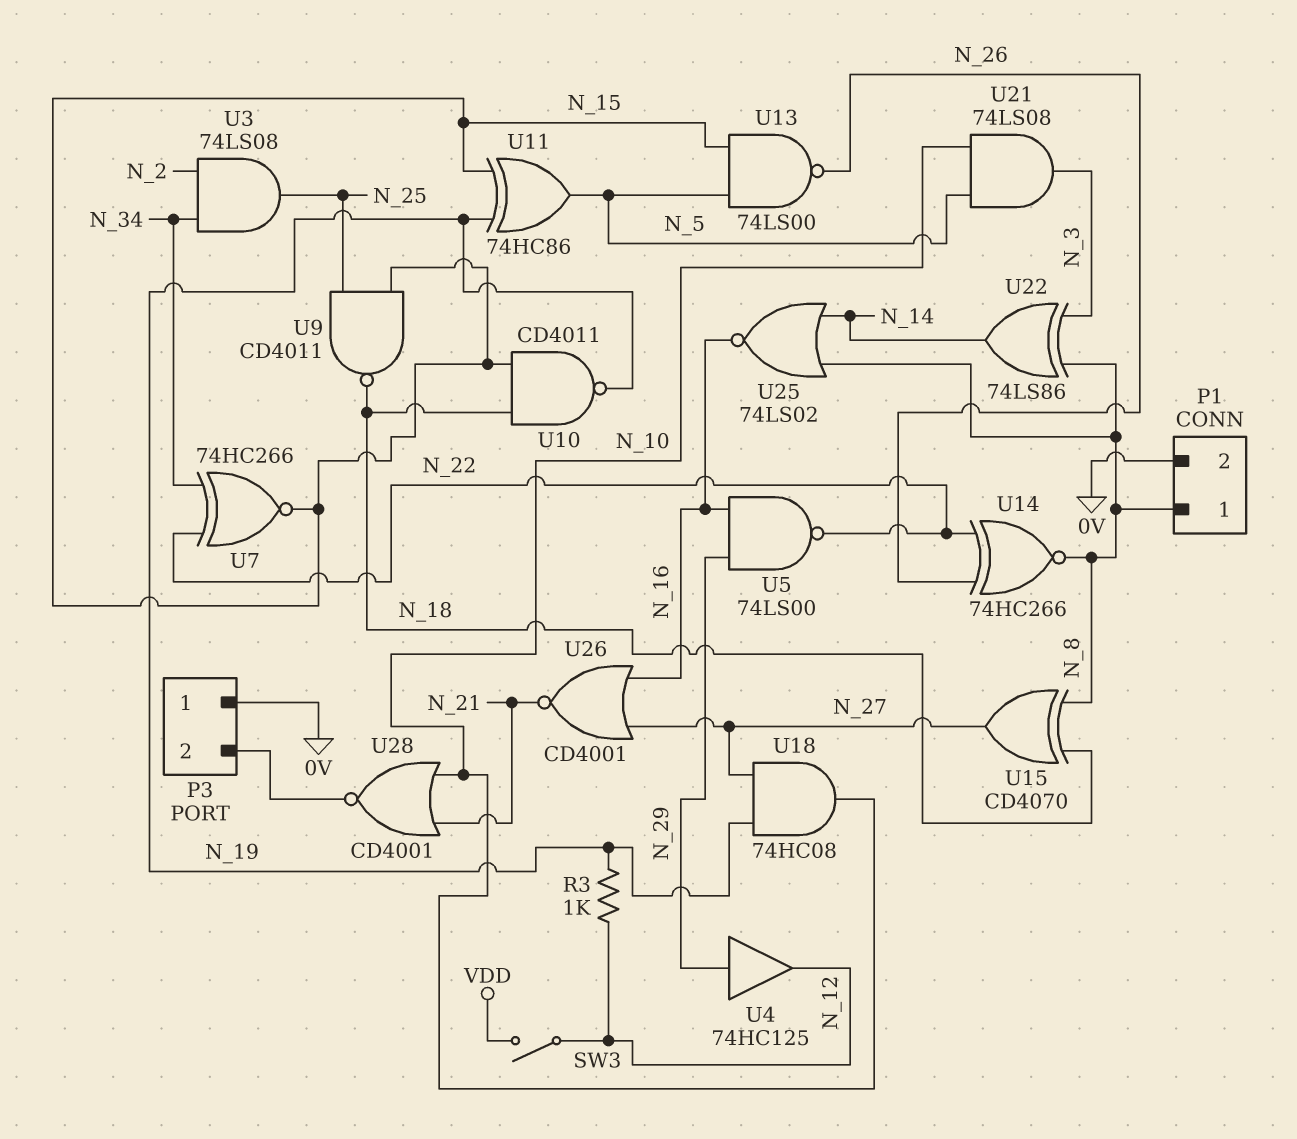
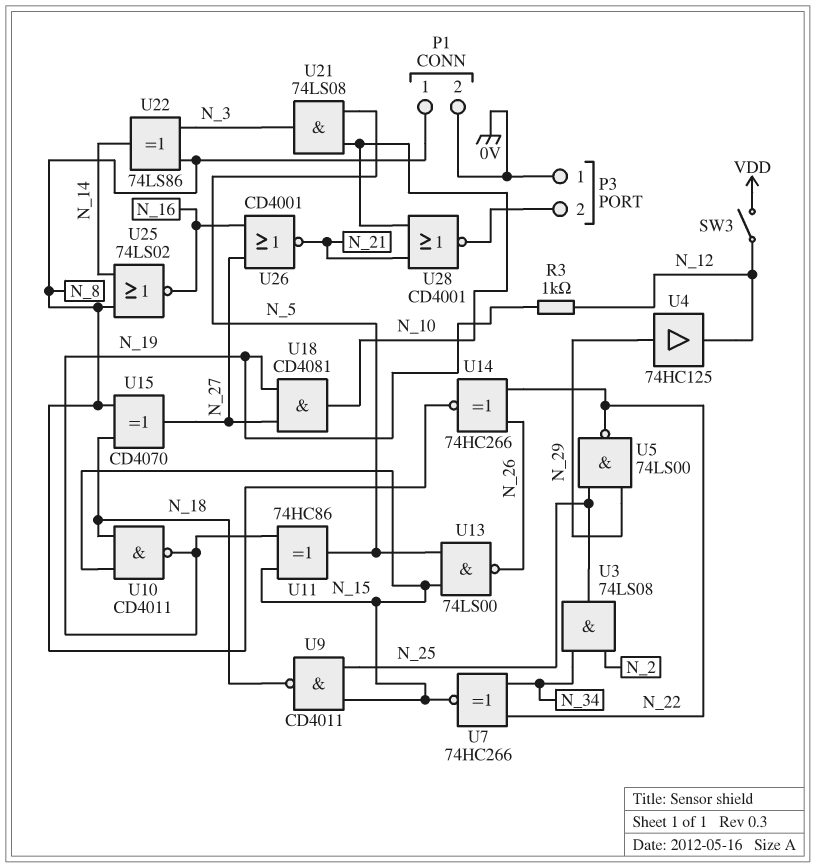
U5: NAND 74LS00 (in N_16, in N_29, out N_22) -> NAND 74LS00 (in N_25, in N_29, out N_22)
U18: AND 74HC08 (in N_19, in N_27, out N_10) -> AND CD4081 (in N_19, in N_27, out N_10)

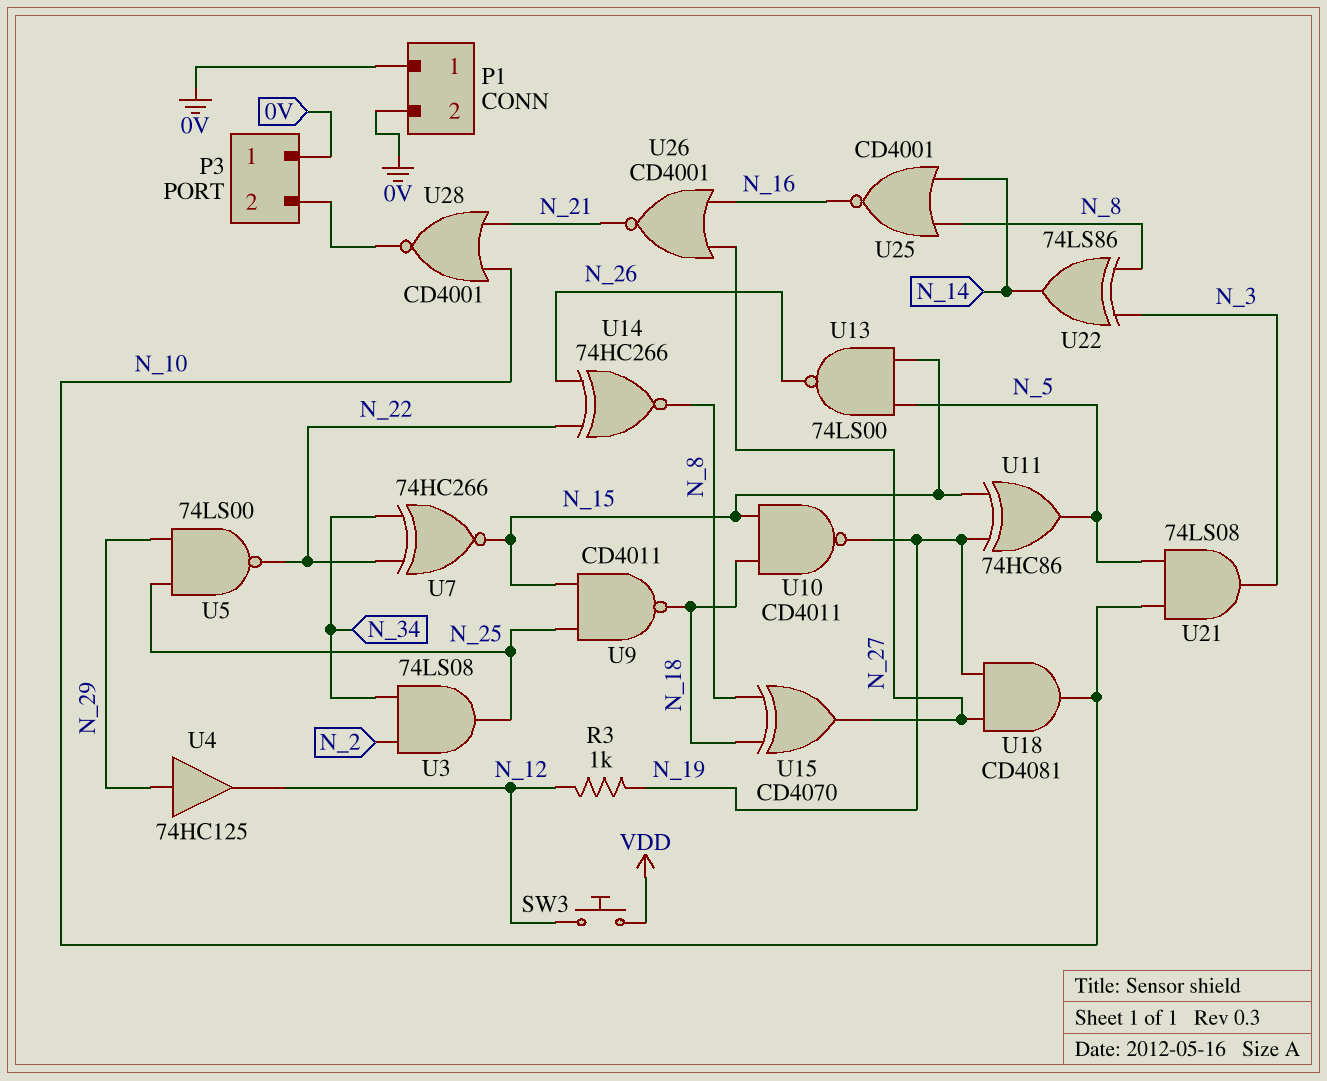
P1 pin 1: N_8 -> 0V
SW3: switch (N_12, VDD) -> button (N_12, VDD)
U25: NOR 74LS02 (in N_8, in N_14, out N_16) -> NOR CD4001 (in N_8, in N_14, out N_16)

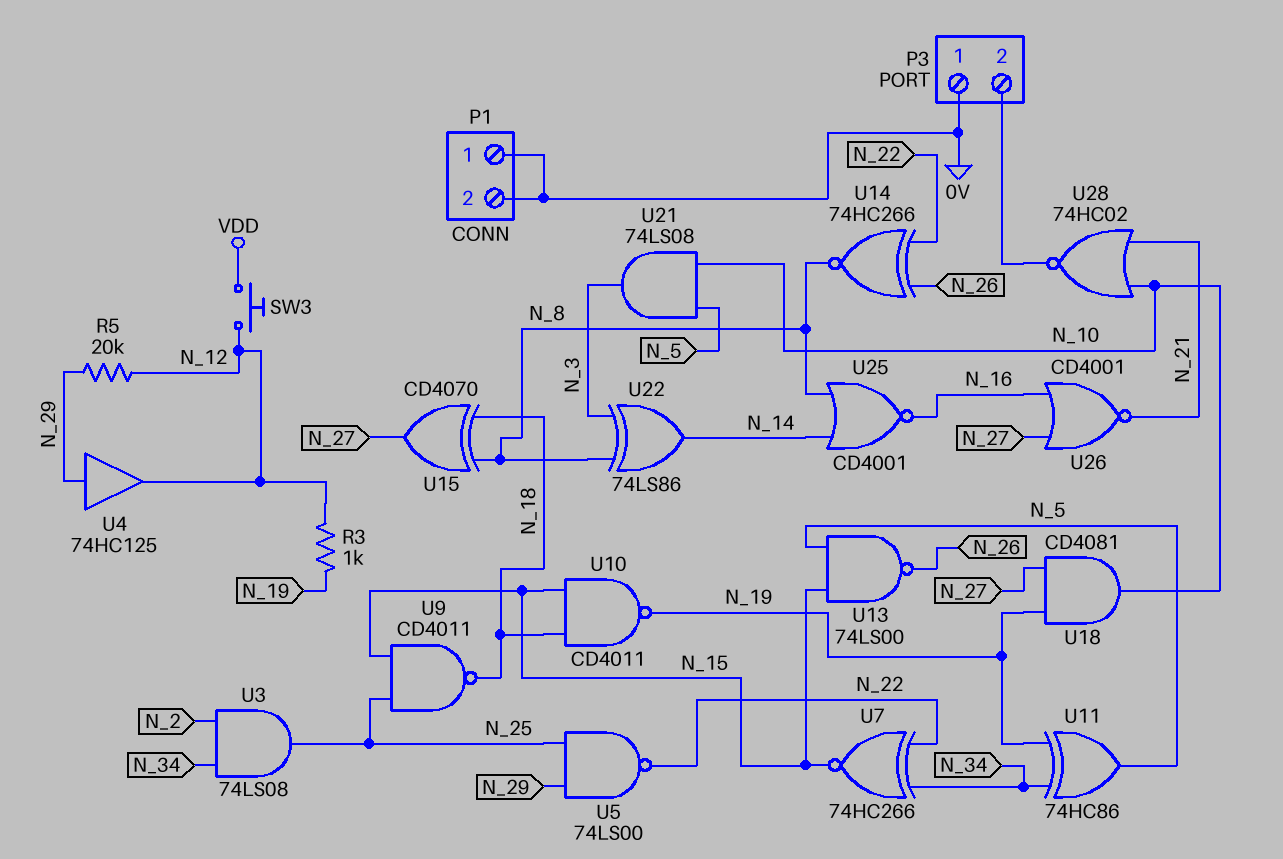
R5: none -> 20k (N_12, N_29)
U11: XOR 74HC86 (in N_15, in N_19, out N_5) -> XOR 74HC86 (in N_19, in N_34, out N_5)
U28: NOR CD4001 (in N_10, in N_21, out P3/2) -> NOR 74HC02 (in N_10, in N_21, out P3/2)

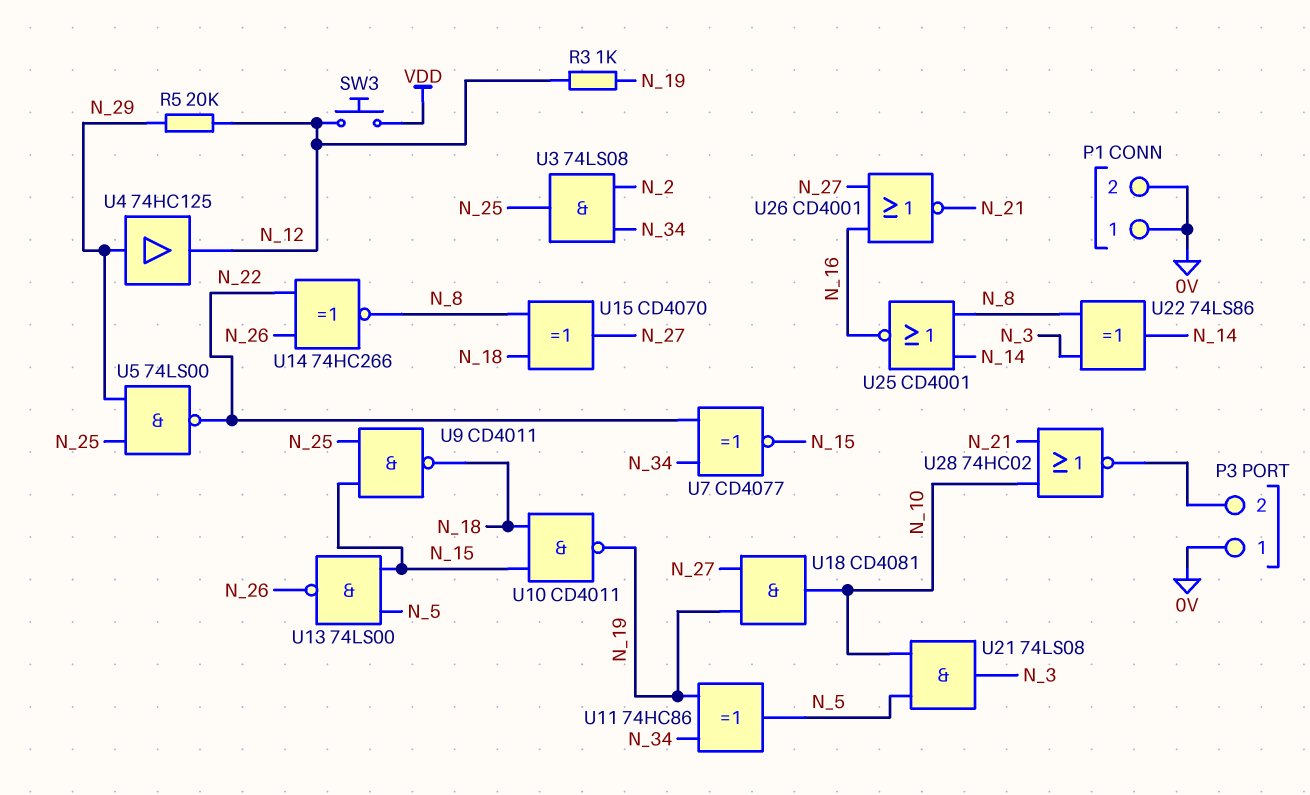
U7: XNOR 74HC266 (in N_22, in N_34, out N_15) -> XNOR CD4077 (in N_22, in N_34, out N_15)

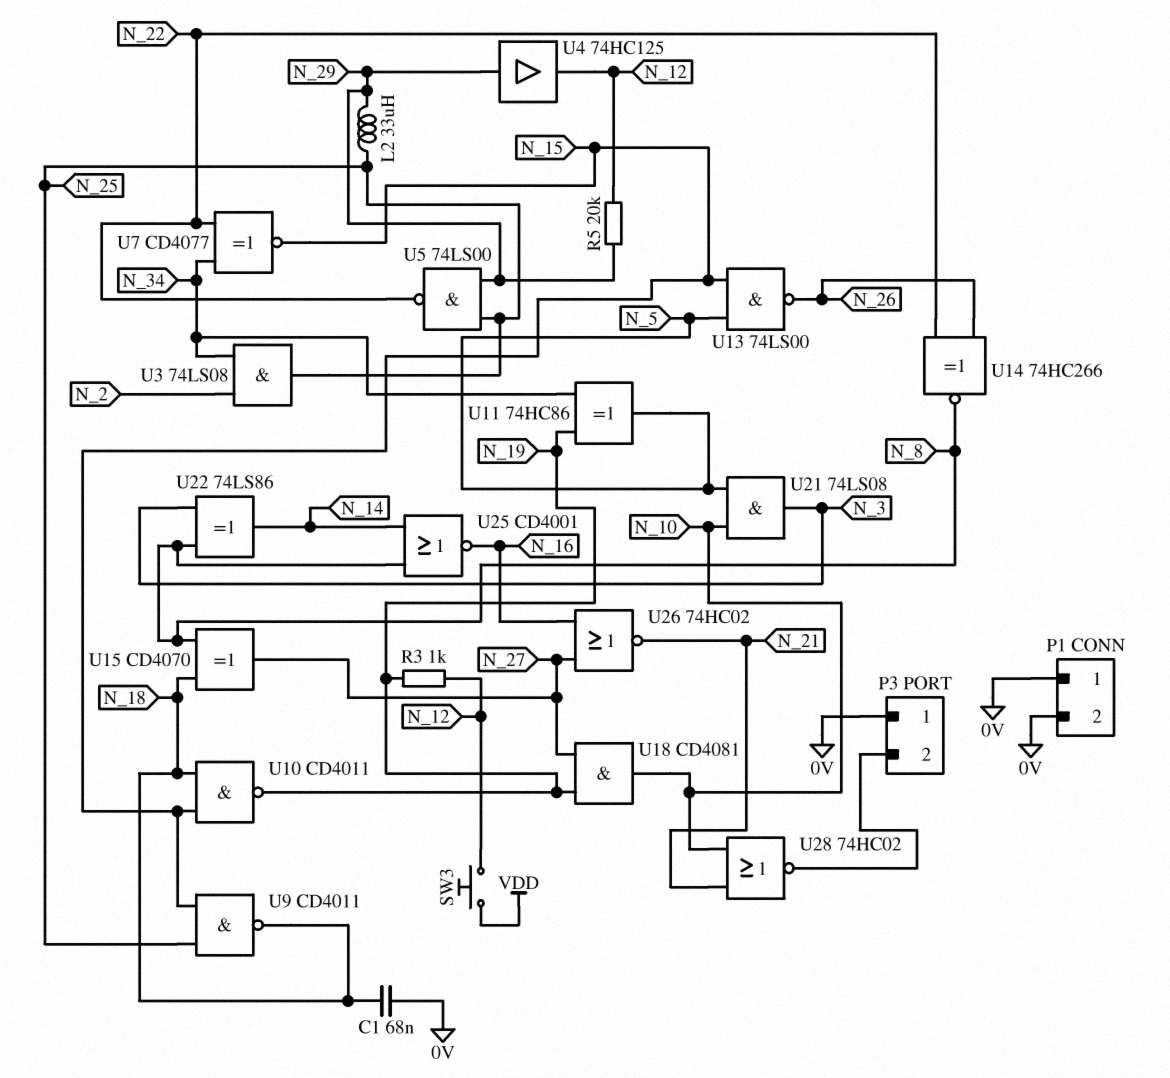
C1: none -> 68nF (0V, N_18)
L2: none -> 33uH (N_25, N_29)
U26: NOR CD4001 (in N_16, in N_27, out N_21) -> NOR 74HC02 (in N_16, in N_27, out N_21)

